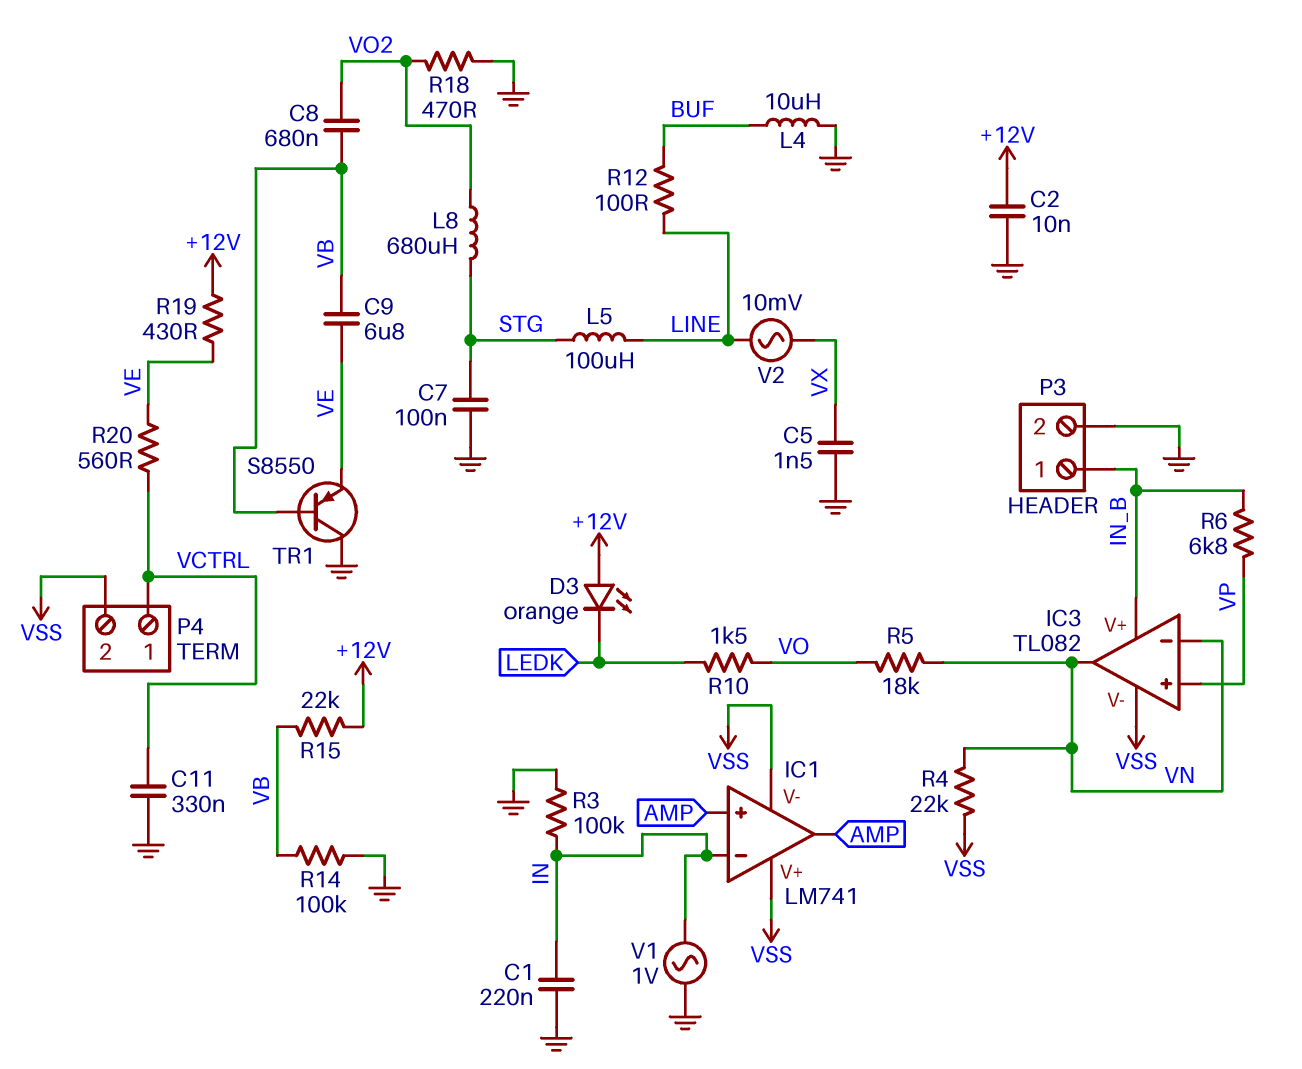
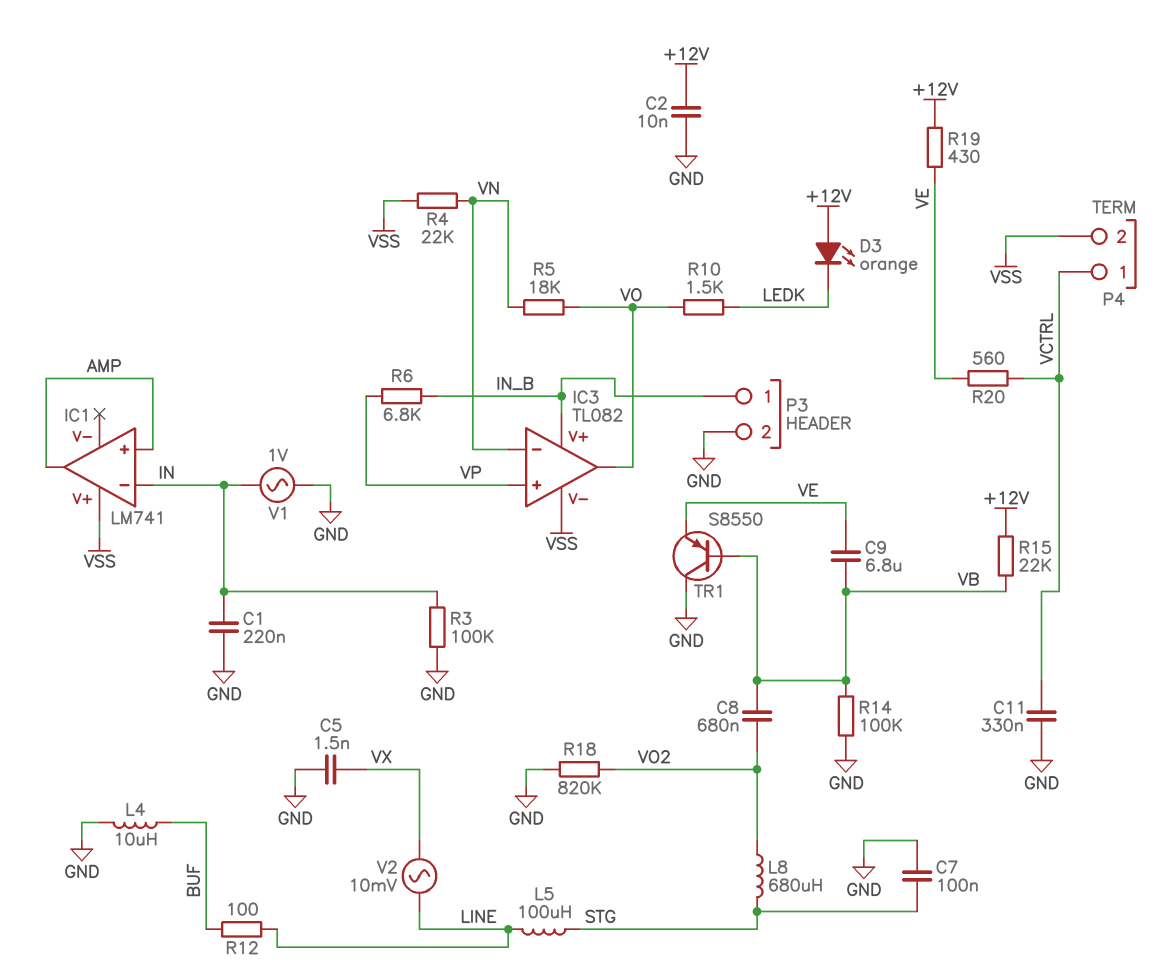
IC1 pin V-: VSS -> none
IC3 pin out: VN -> VO
R18: 470 (GND, VO2) -> 820k (GND, VO2)

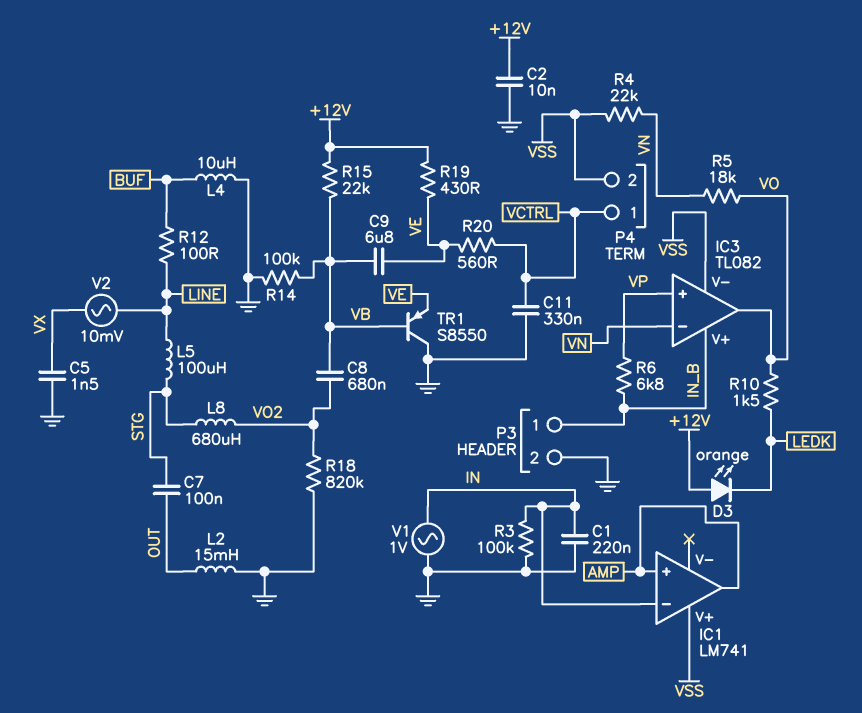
C7: 100nF (GND, STG) -> 100nF (OUT, STG)
L2: none -> 15mH (GND, OUT)

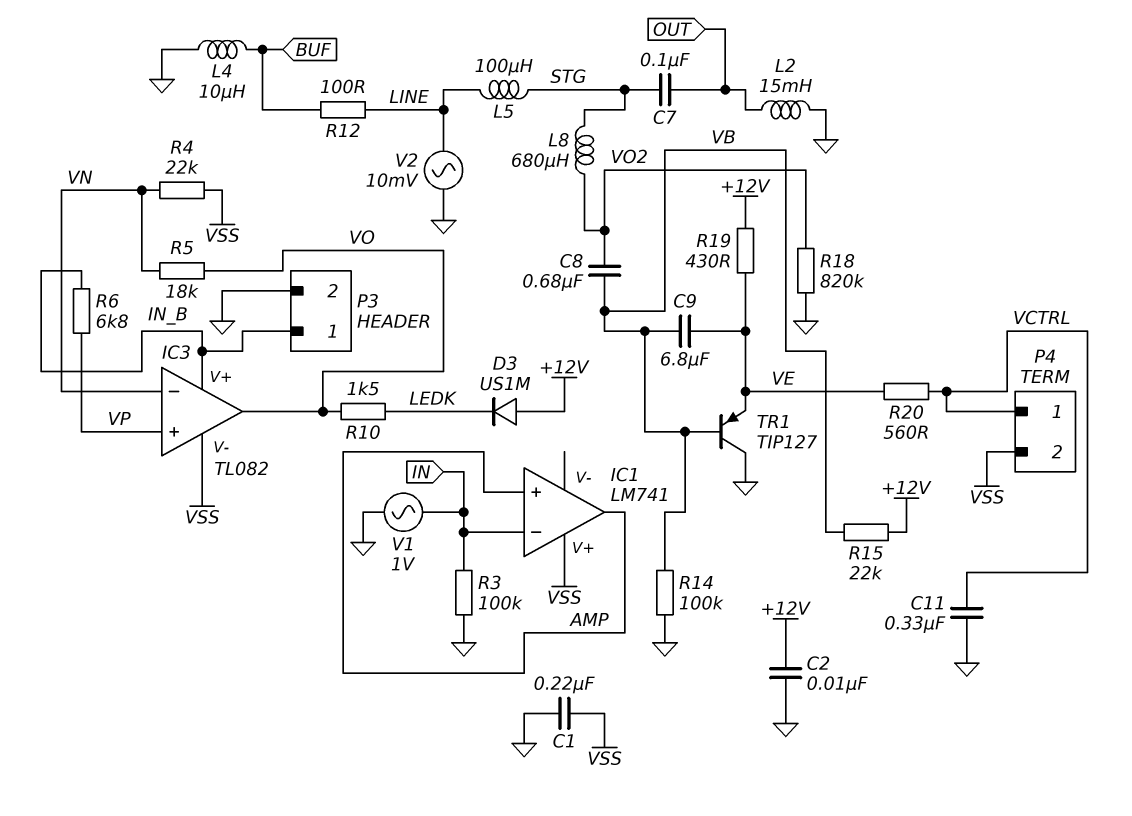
C1: 220nF (GND, IN) -> 220nF (GND, VSS)
C5: 1.5nF (GND, VX) -> none
D3: LED orange (A +12V, K LEDK) -> diode US1M (A +12V, K LEDK)
TR1: PNP S8550 (B VB, C GND, E VE) -> PNP TIP127 (B VB, C GND, E VE)
V2: AC 10mV (LINE, VX) -> AC 10mV (GND, LINE)

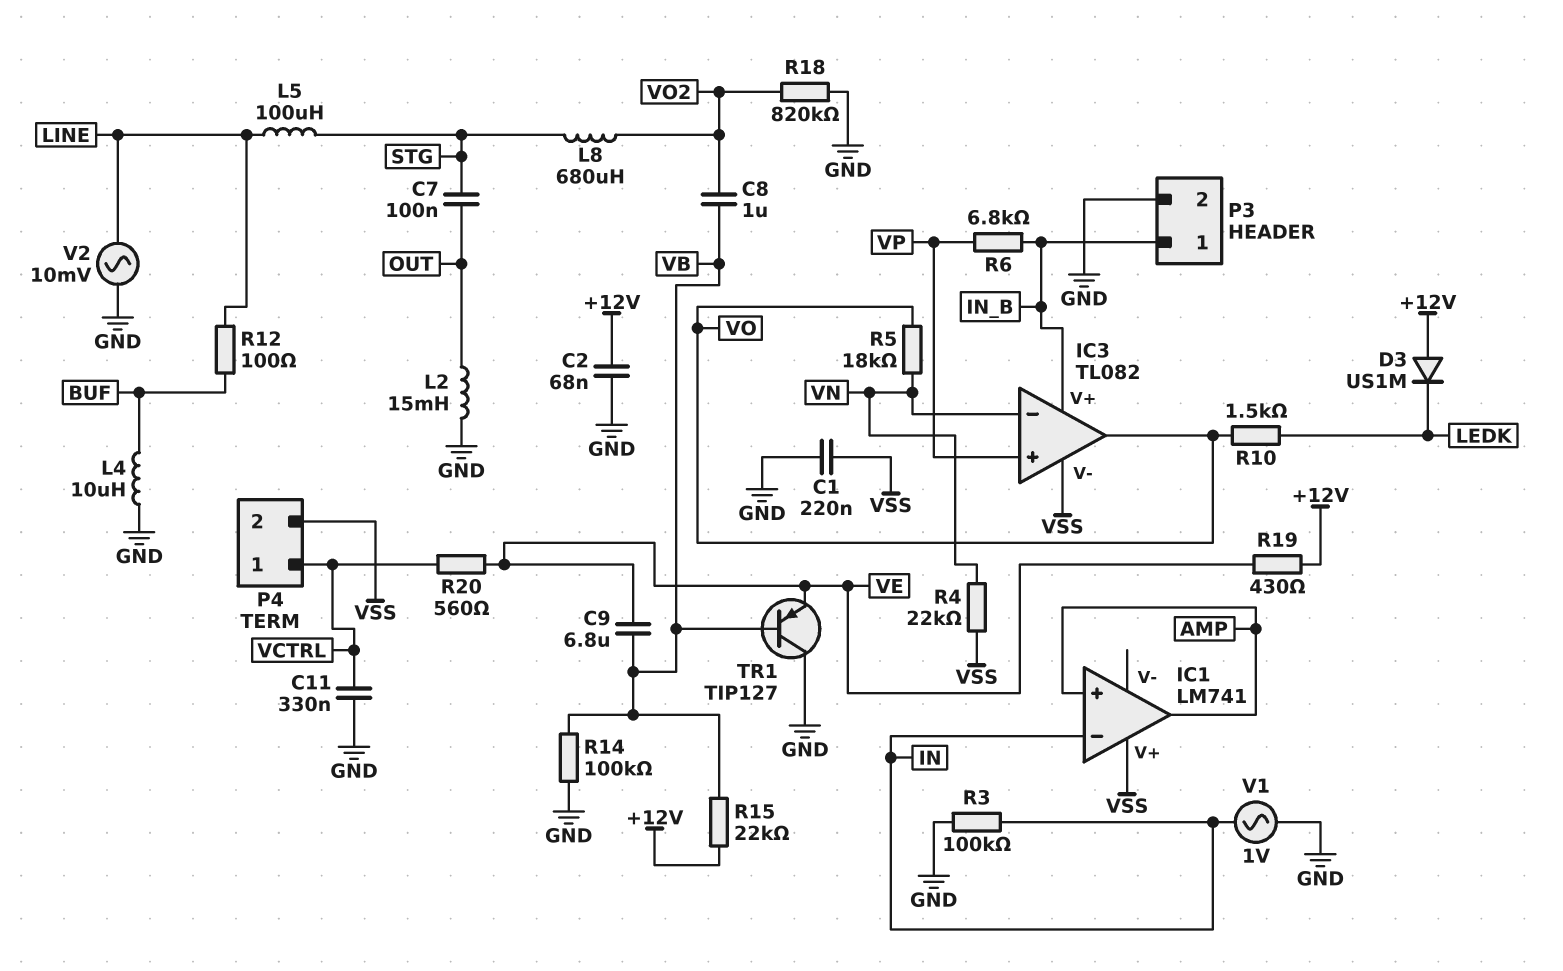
C2: 10nF (+12V, GND) -> 68nF (+12V, GND)
C8: 680nF (VB, VO2) -> 1uF (VB, VO2)

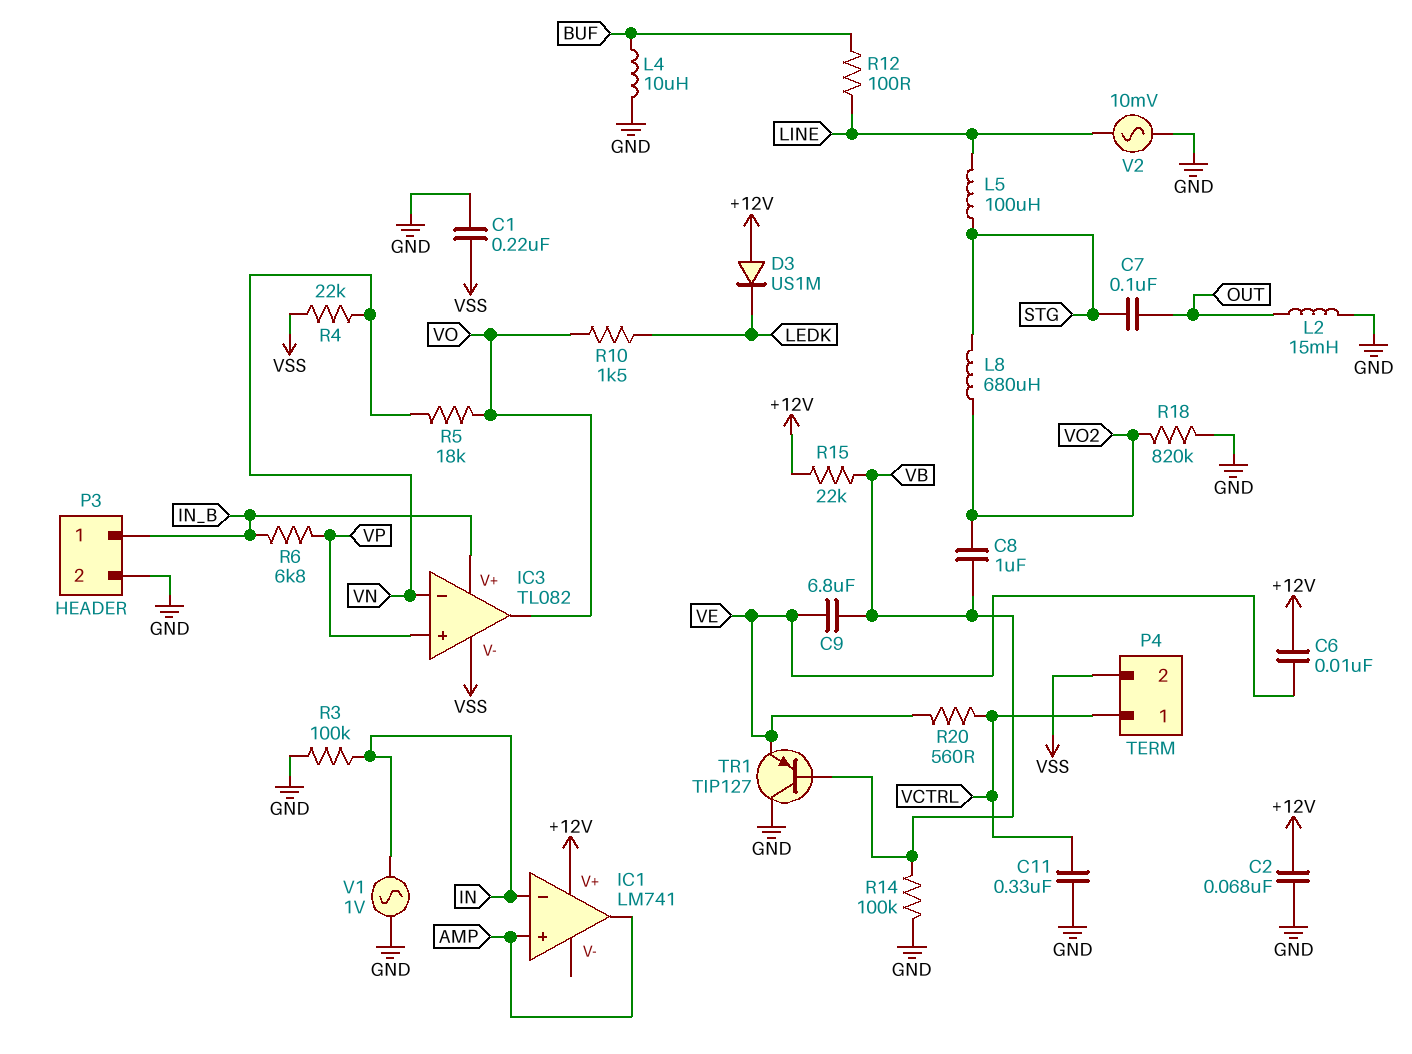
C6: none -> 10nF (+12V, VE)
IC1 pin V+: VSS -> +12V
R19: 430 (+12V, VE) -> none

